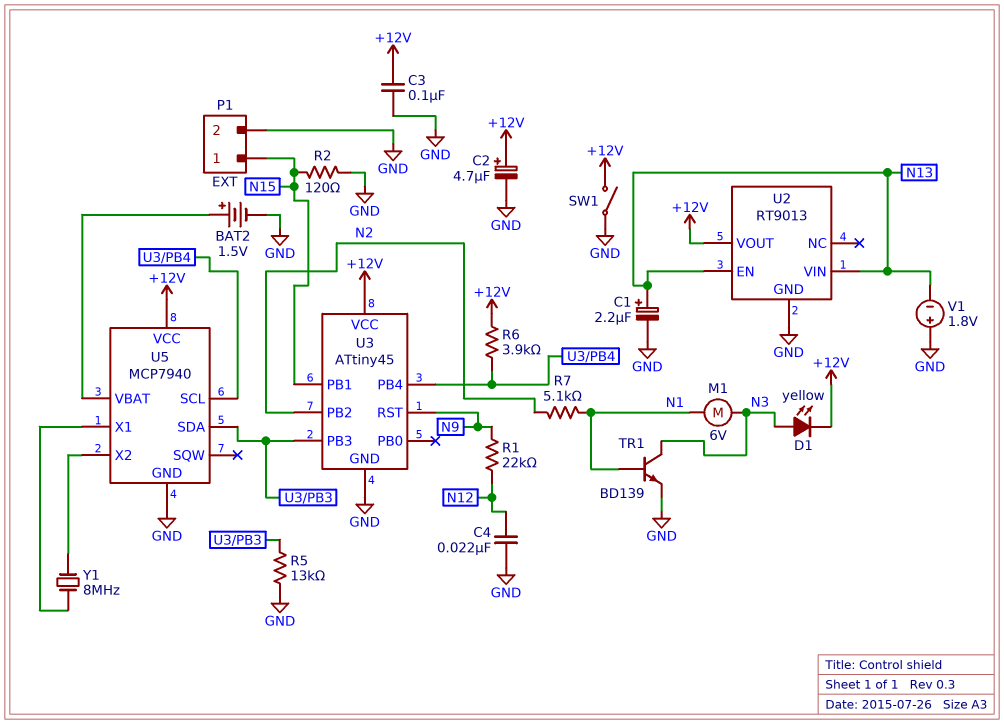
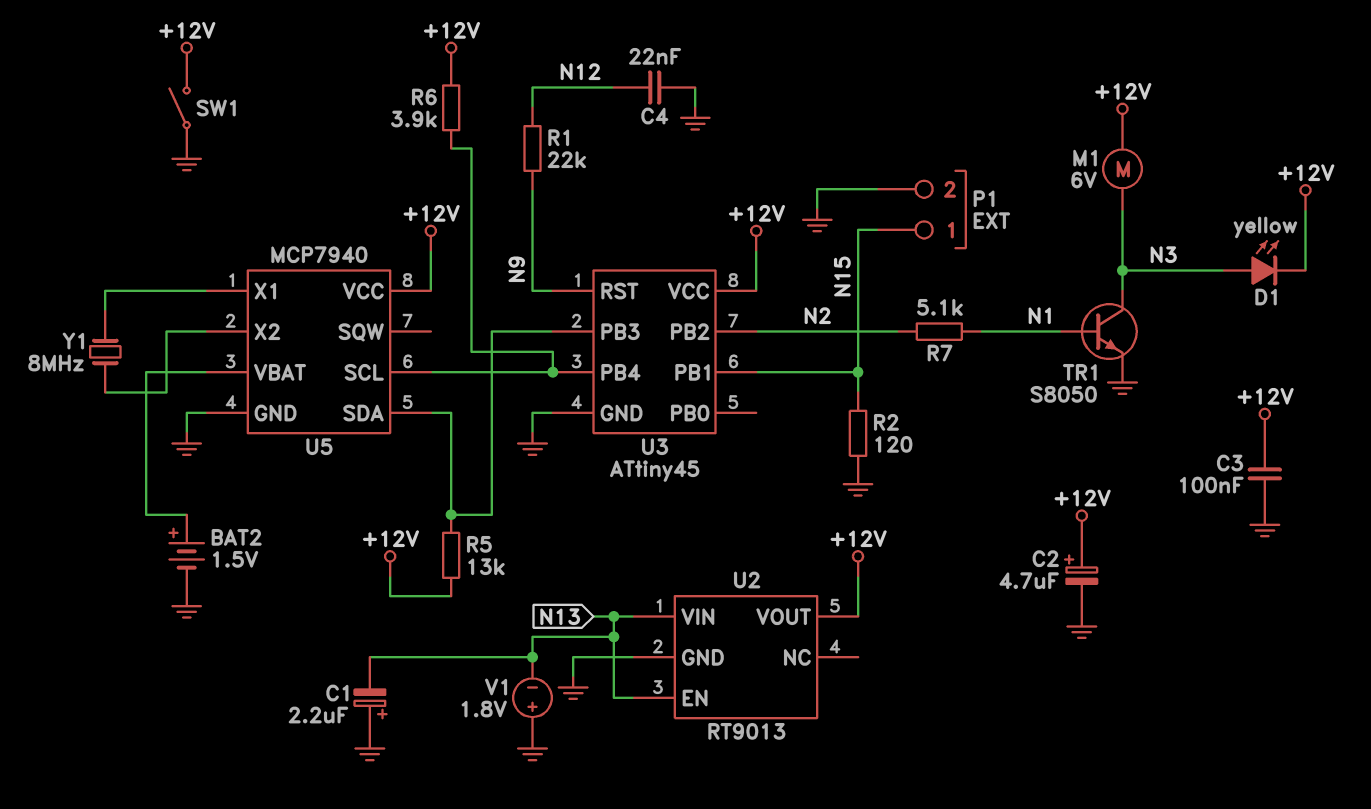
C1: 2.2uF (plus N13, minus GND) -> 2.2uF (plus GND, minus N13)
M1: motor 6V (N1, N3) -> motor 6V (+12V, N3)
R5: 13k (GND, U3/PB3) -> 13k (+12V, U3/PB3)
TR1: NPN BD139 (B N1, C N3, E GND) -> NPN S8050 (B N1, C N3, E GND)

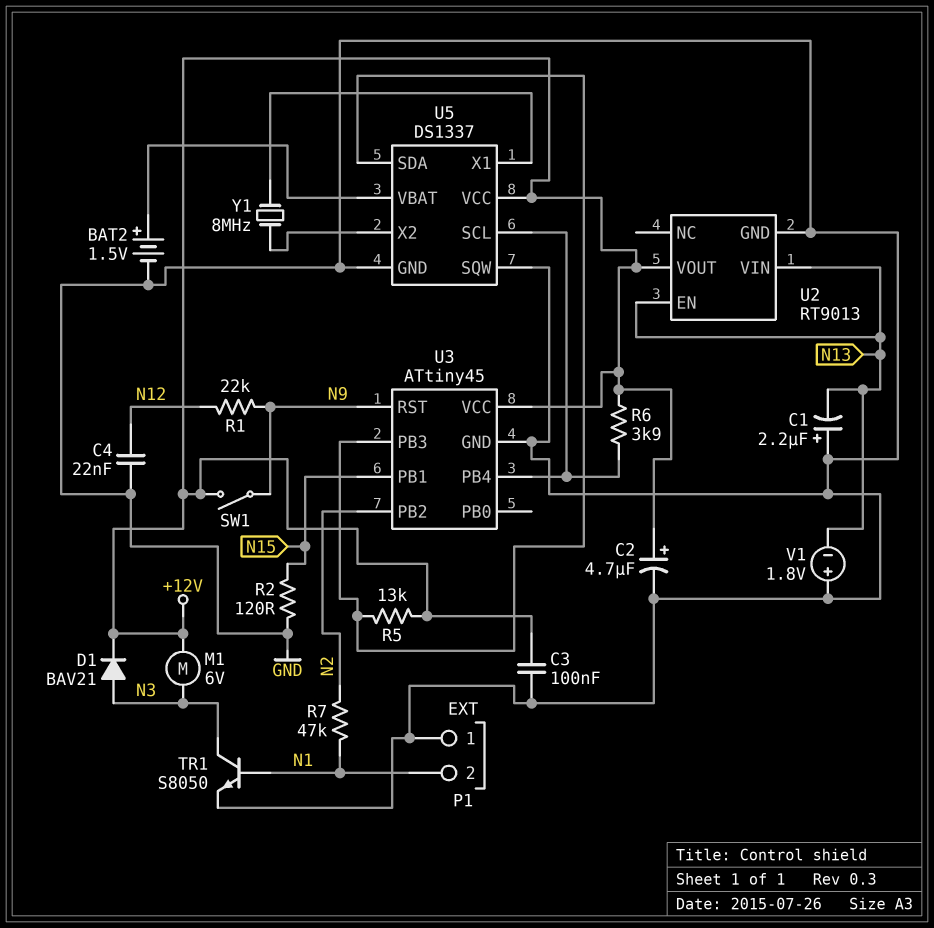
D1: LED yellow (A N3, K +12V) -> diode BAV21 (A N3, K +12V)
P1 pin 1: N15 -> GND
P1 pin 2: GND -> N1
R7: 5.1k (N1, N2) -> 47k (N1, N2)
SW1: switch (+12V, GND) -> switch (+12V, N9)
U5: MCP7940 -> DS1337
U5 pin SQW: none -> GND

